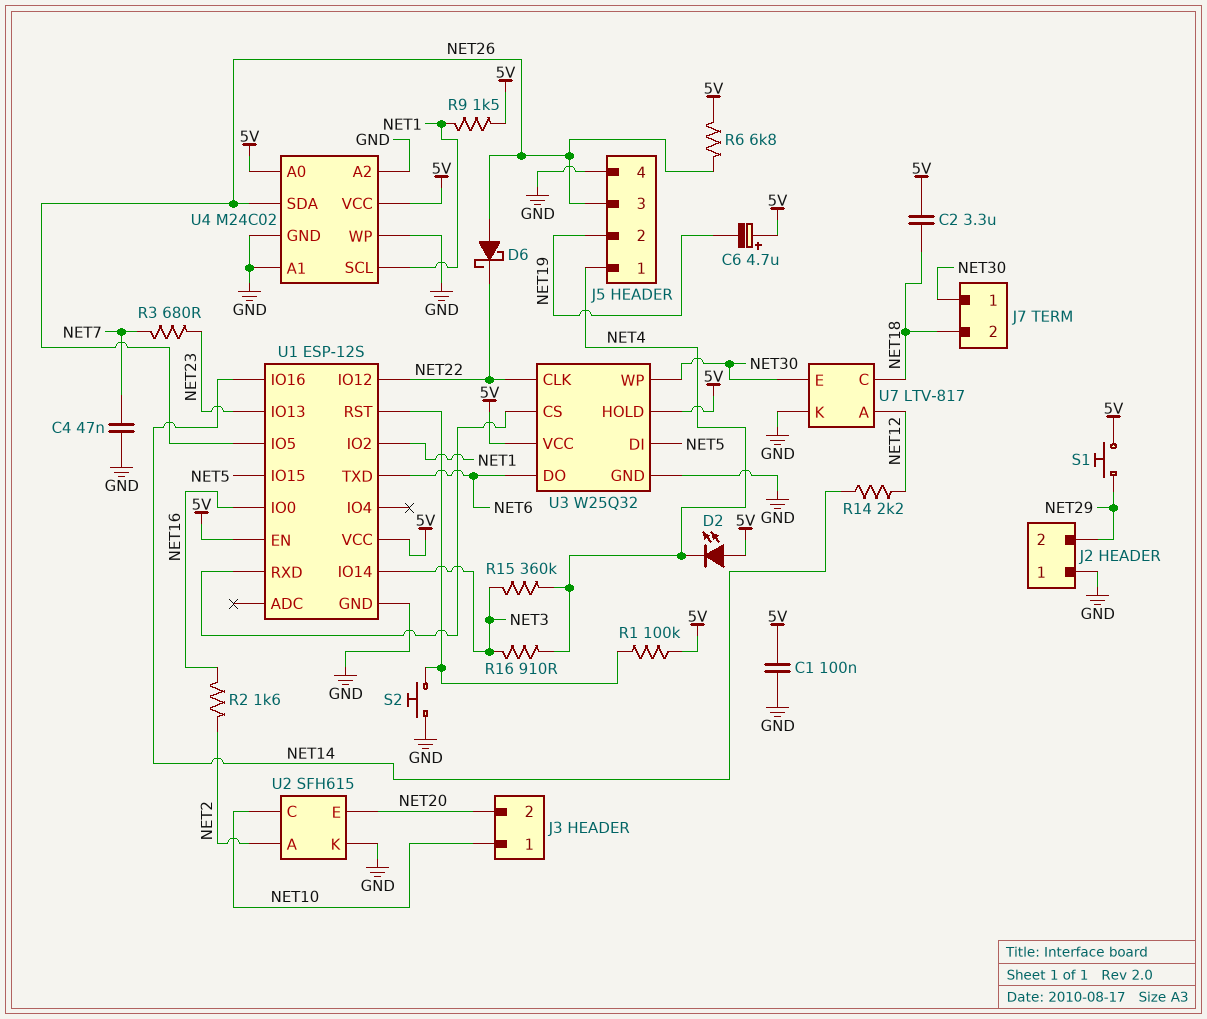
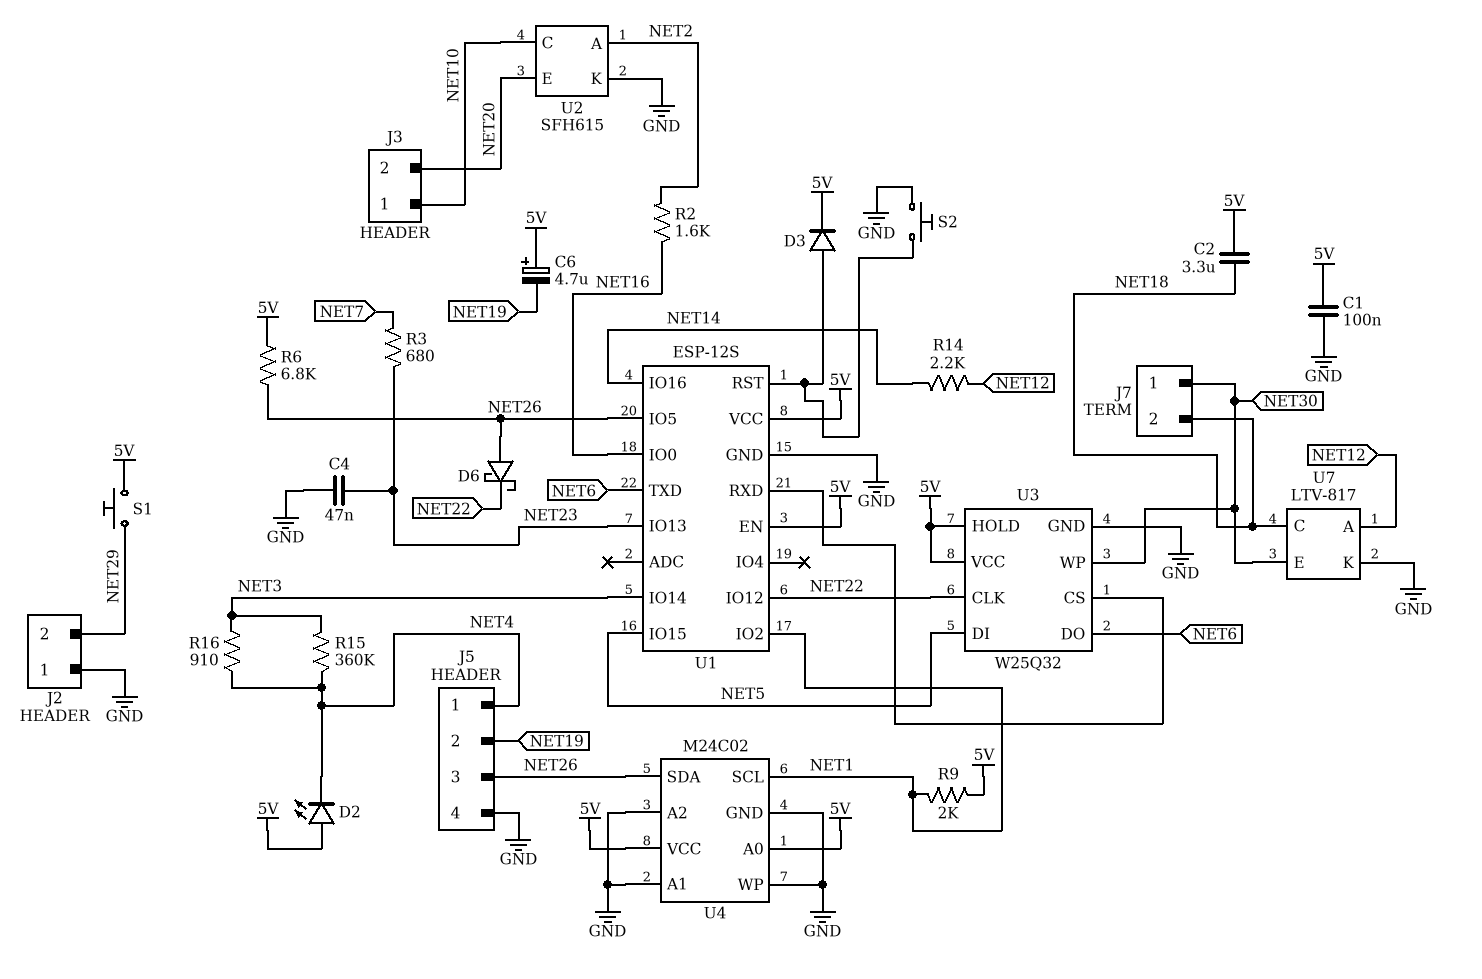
C4: 47nF (GND, NET7) -> 47nF (GND, NET23)
D3: none -> diode (A U1/RST, K 5V)
R1: 100k (5V, U1/RST) -> none
R9: 1.5k (5V, NET1) -> 2k (5V, NET1)

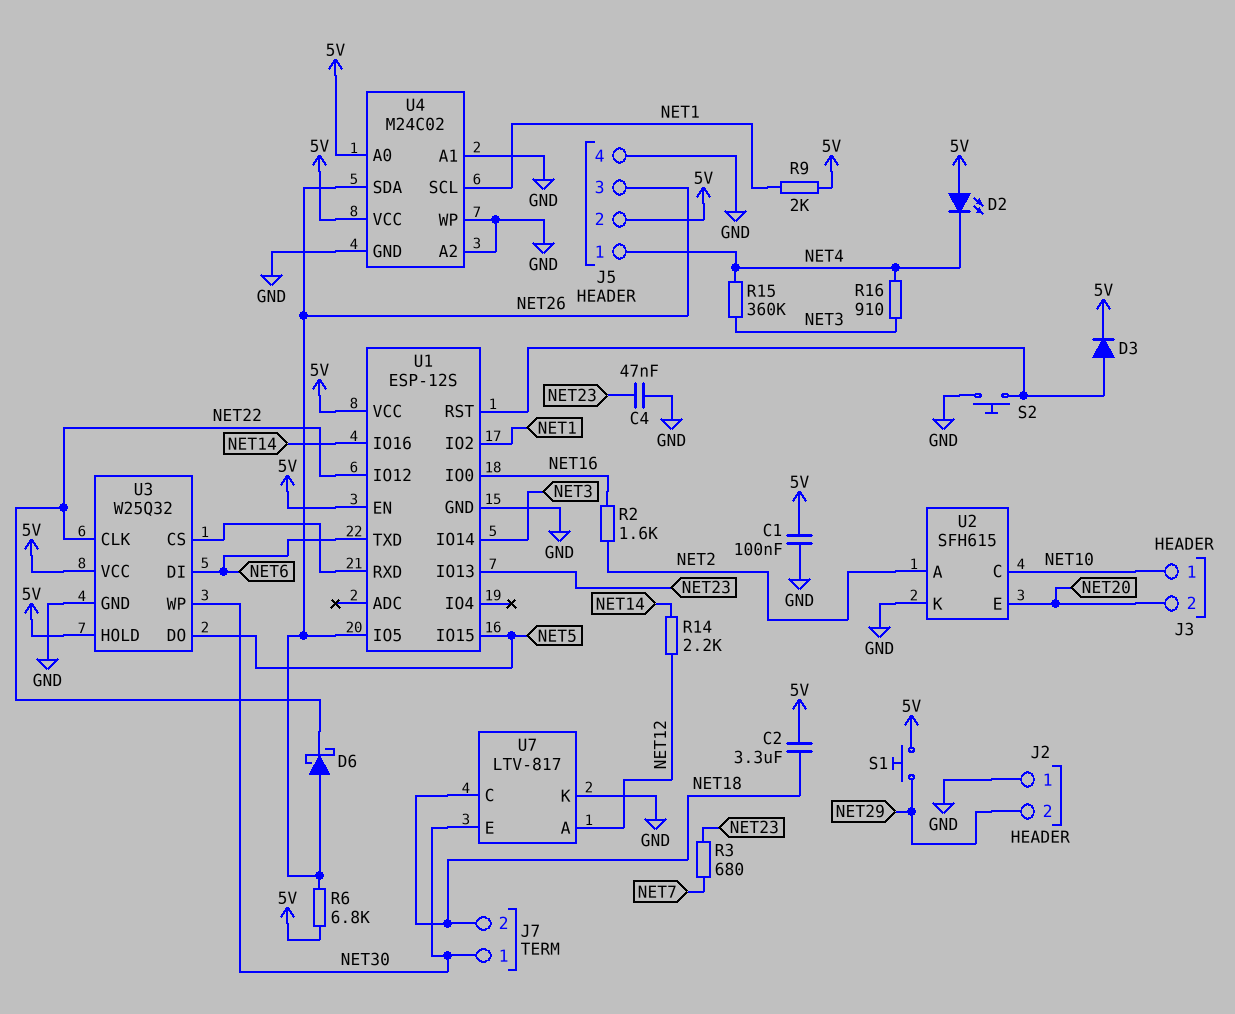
C6: 4.7uF (plus 5V, minus NET19) -> none
J5 pin 2: NET19 -> 5V
U3 pin DI: NET5 -> NET6
U3 pin DO: NET6 -> NET5

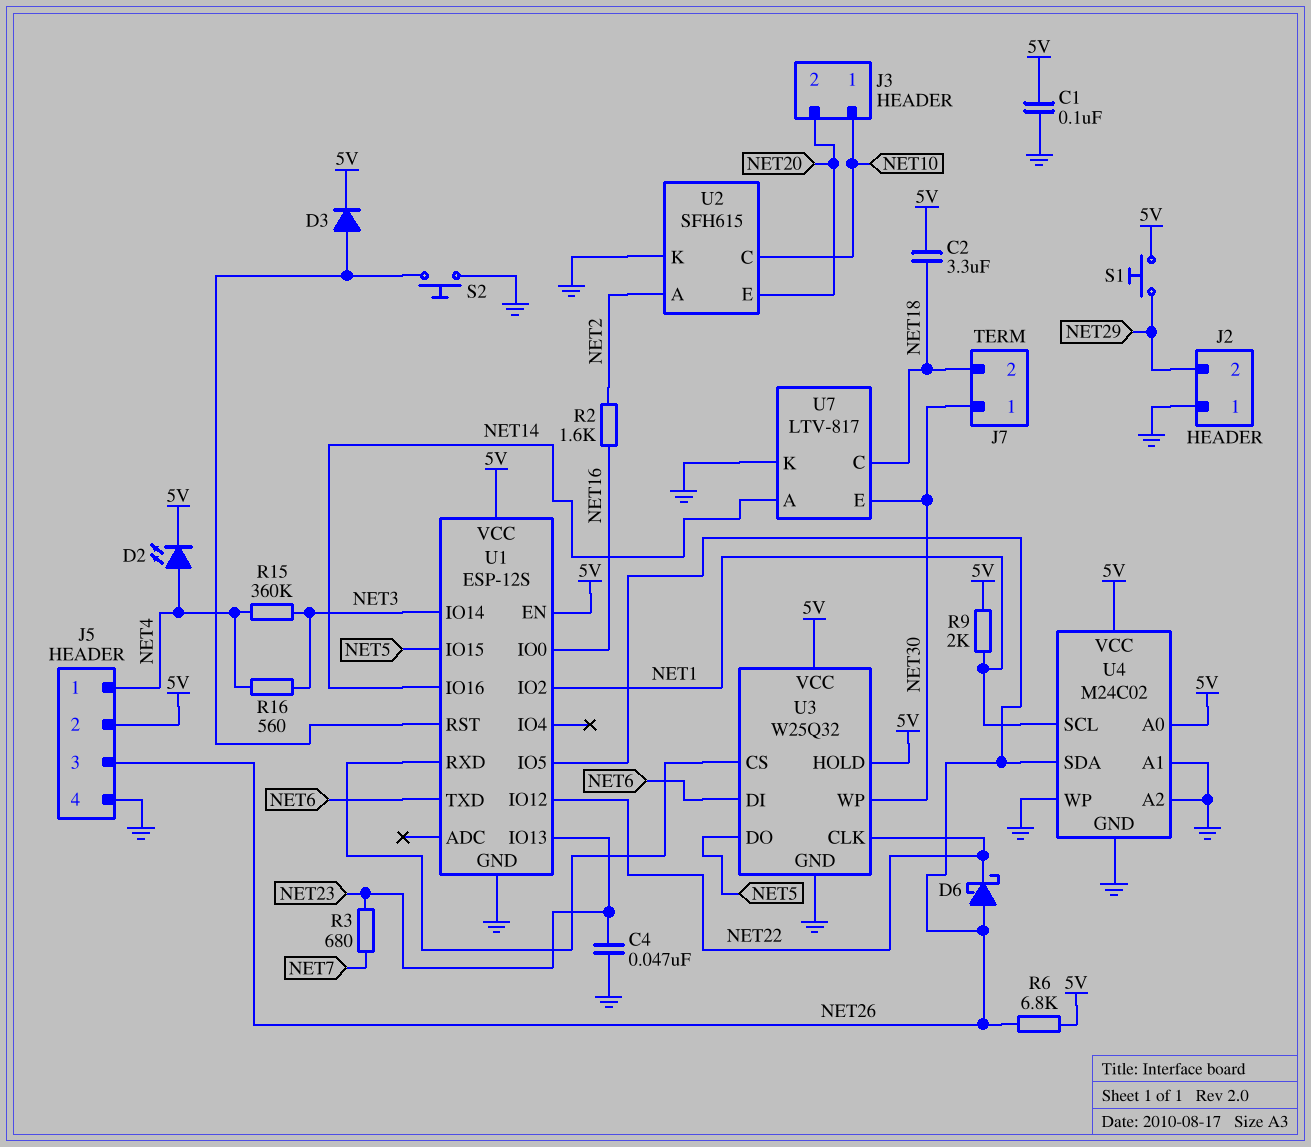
D2: LED (A 5V, K NET4) -> LED (A NET4, K 5V)
R14: 2.2k (NET12, NET14) -> none
R16: 910 (NET3, NET4) -> 560 (NET3, NET4)
U7 pin A: NET12 -> NET14

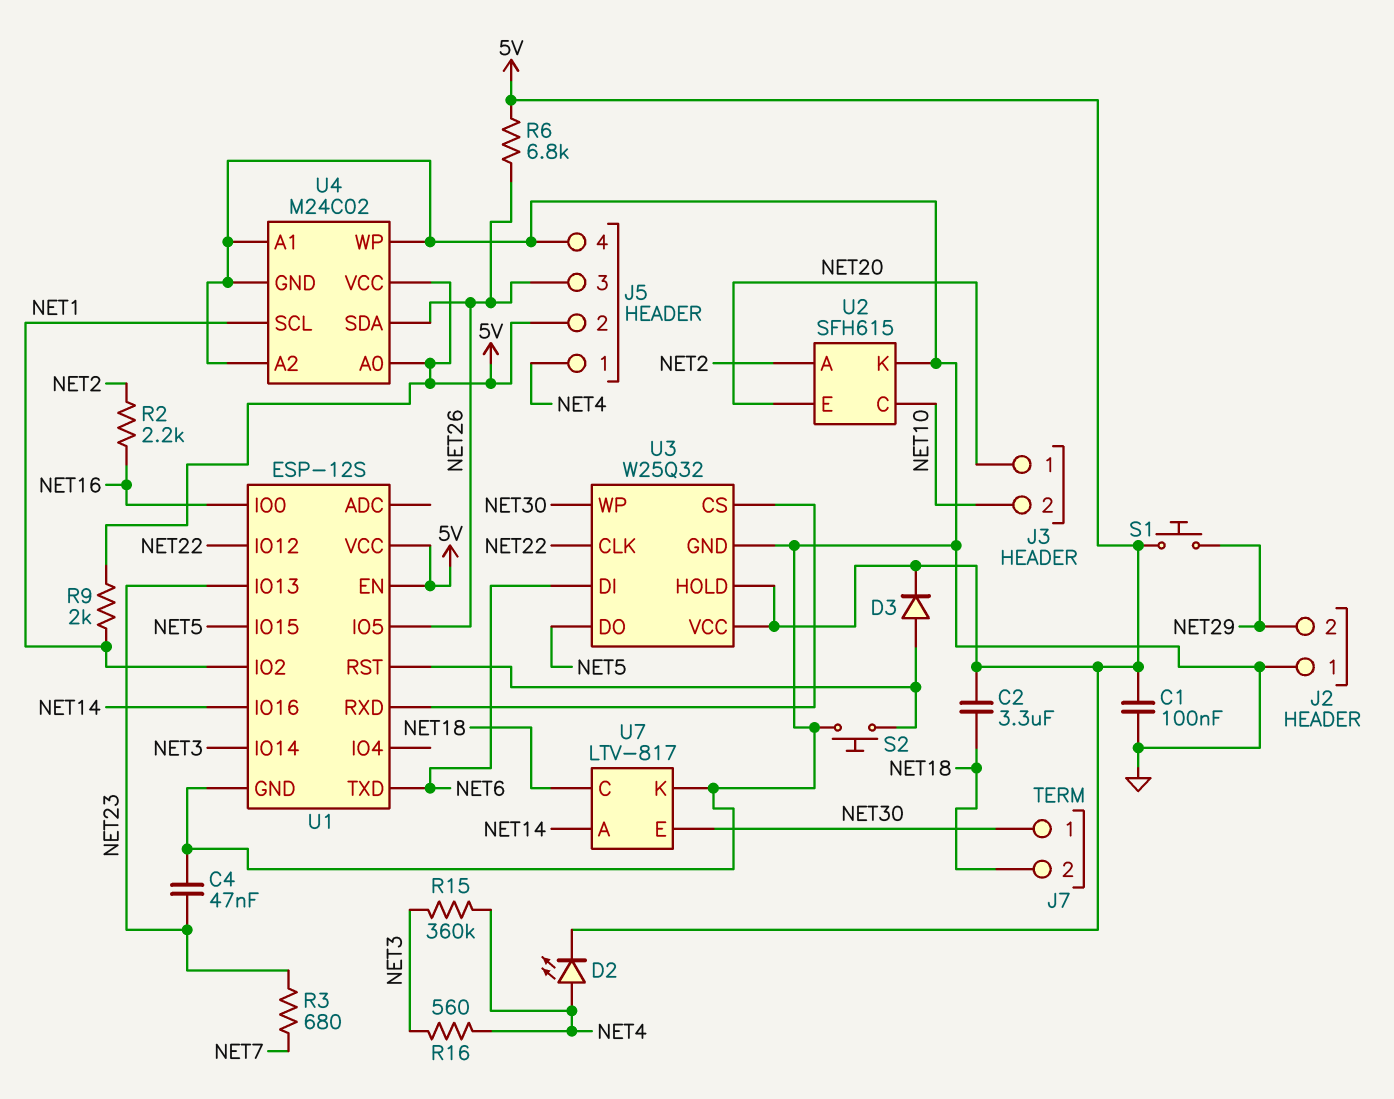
D6: schottky (A NET26, K NET22) -> none
J3 pin 1: NET10 -> NET20
J3 pin 2: NET20 -> NET10
R2: 1.6k (NET2, NET16) -> 2.2k (NET2, NET16)

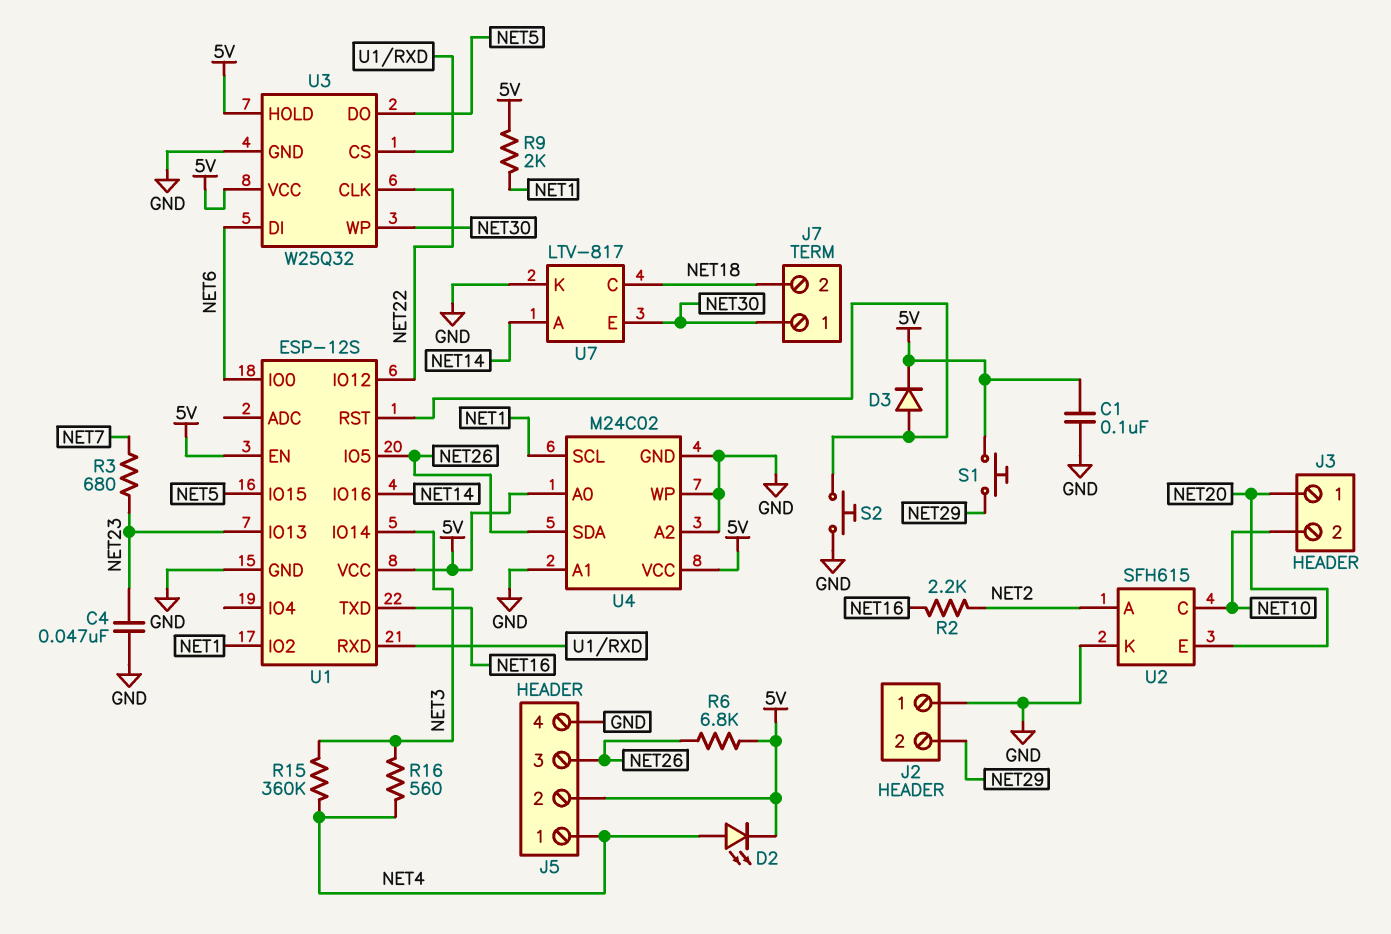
C2: 3.3uF (5V, NET18) -> none
U1 pin IO0: NET16 -> NET6
U1 pin TXD: NET6 -> NET16

